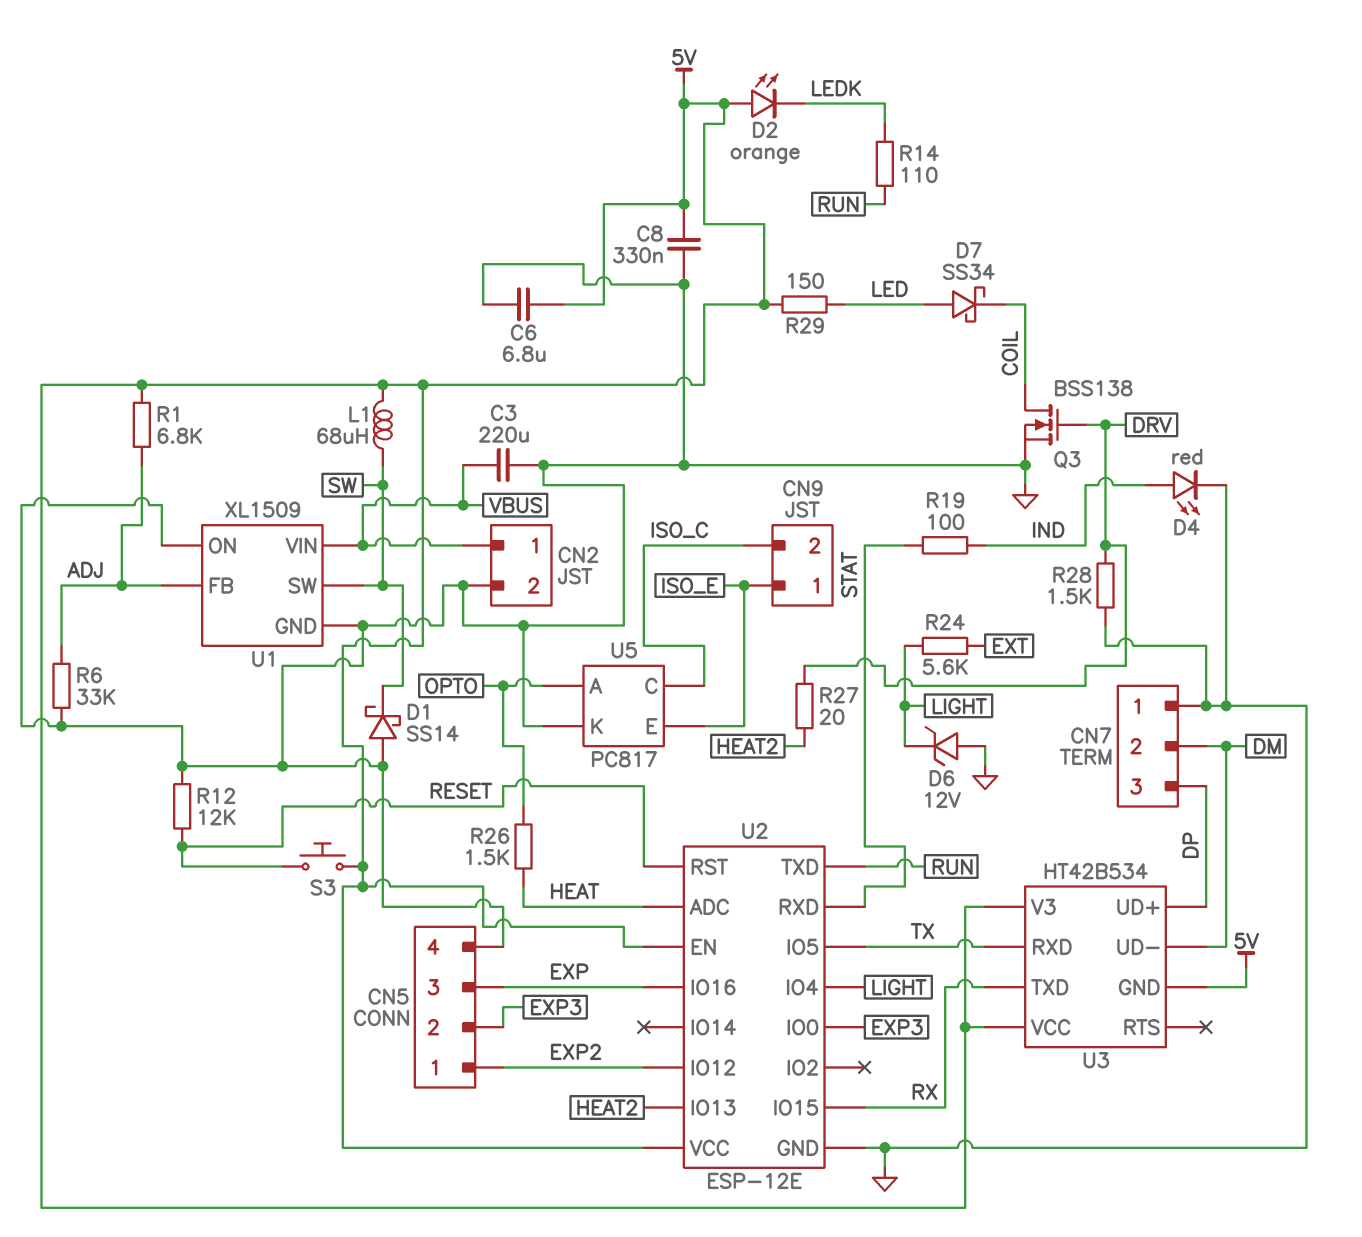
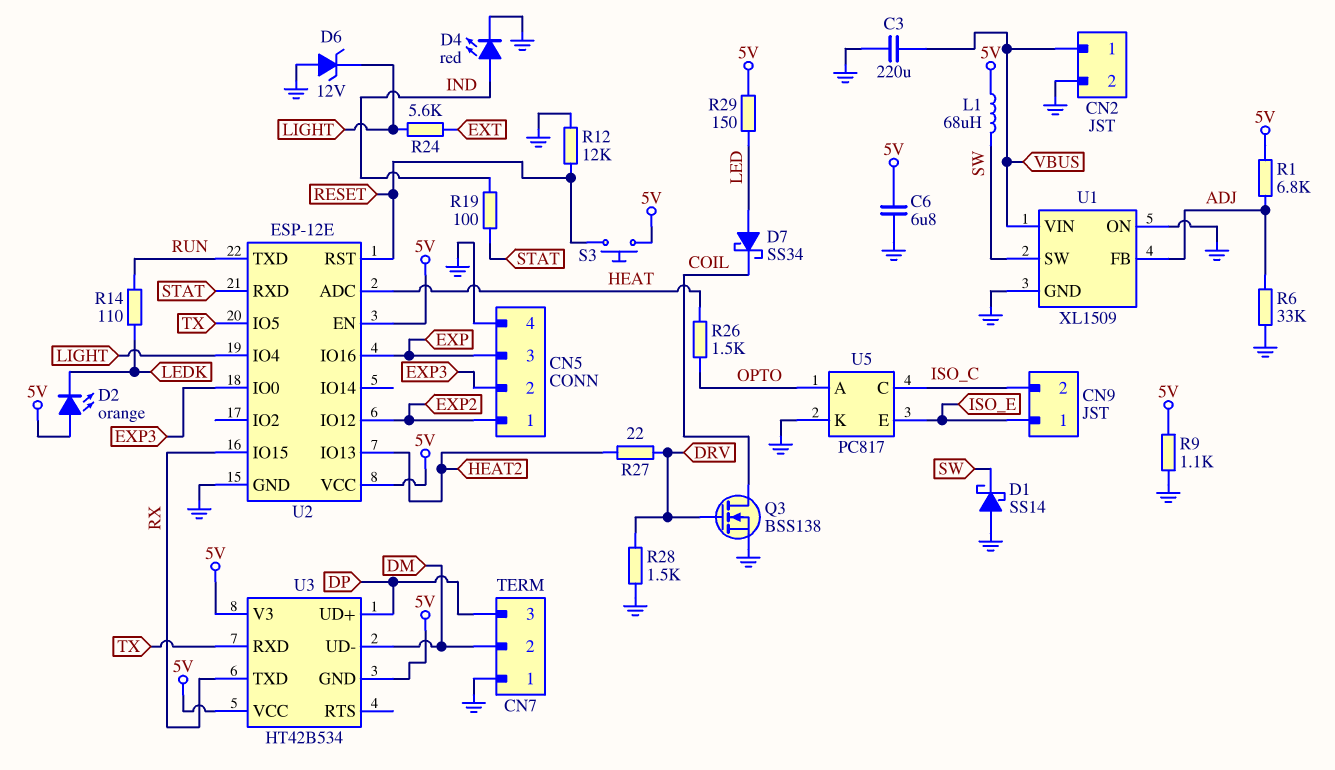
C8: 330nF (5V, GND) -> none
R9: none -> 1.1k (5V, GND)
R27: 20 (DRV, HEAT2) -> 22 (DRV, HEAT2)

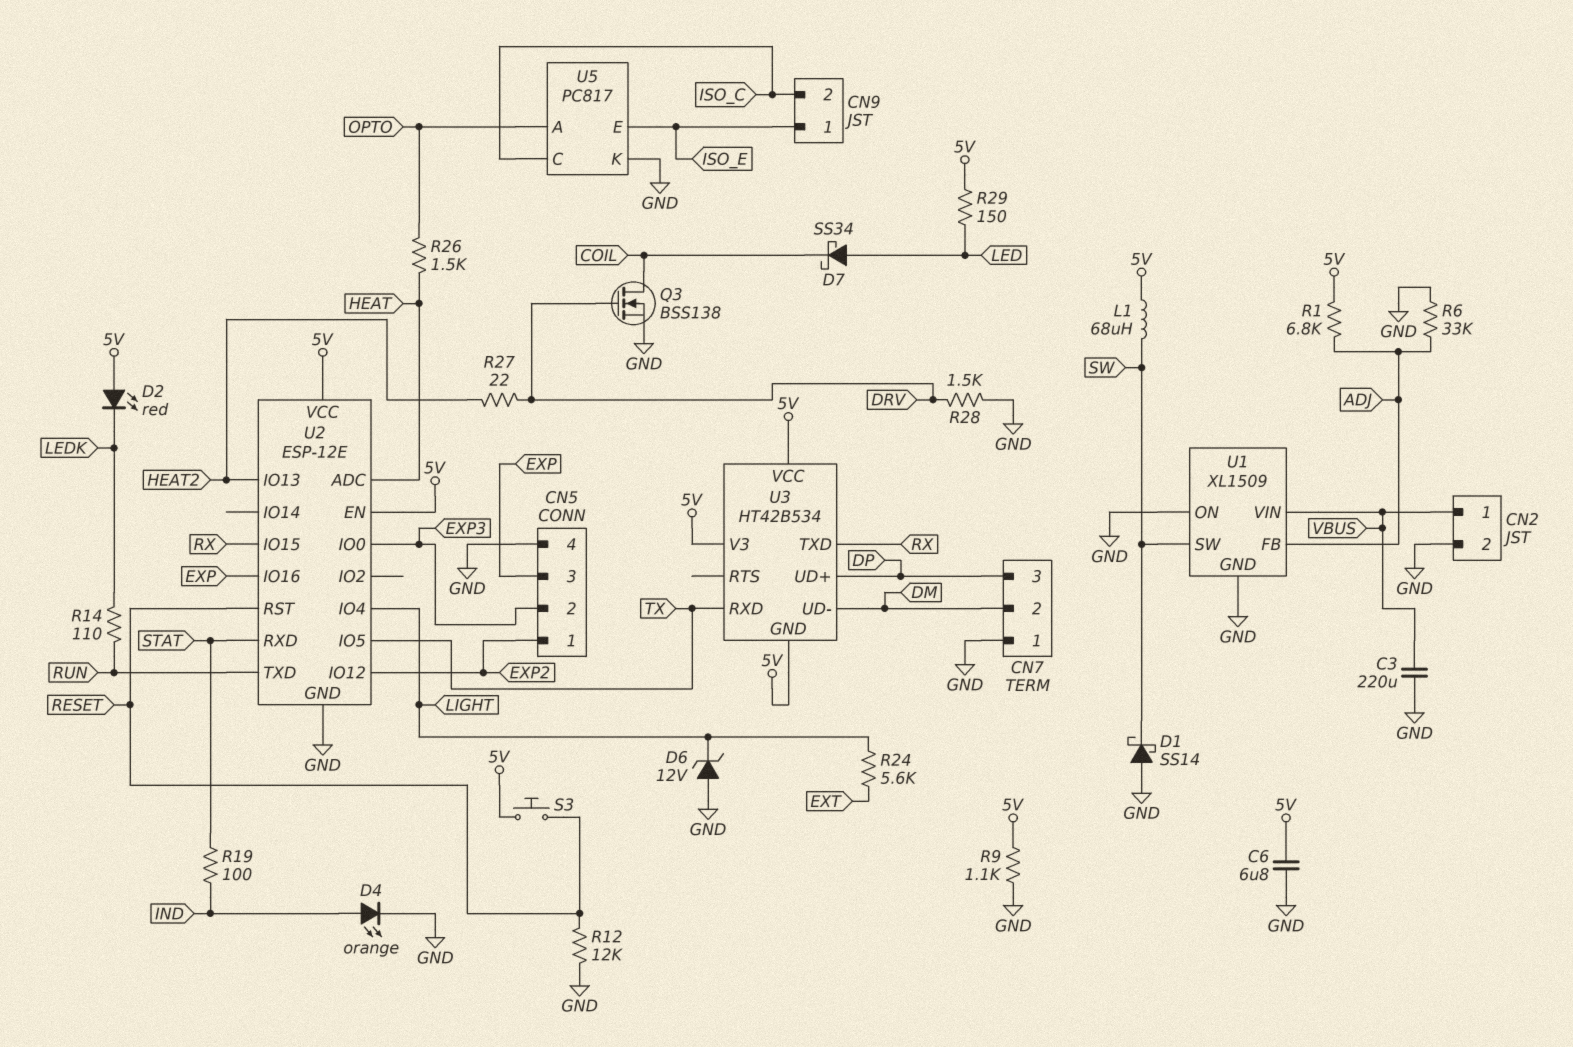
D2: LED orange (A 5V, K LEDK) -> LED red (A 5V, K LEDK)
D4: LED red (A IND, K GND) -> LED orange (A IND, K GND)

